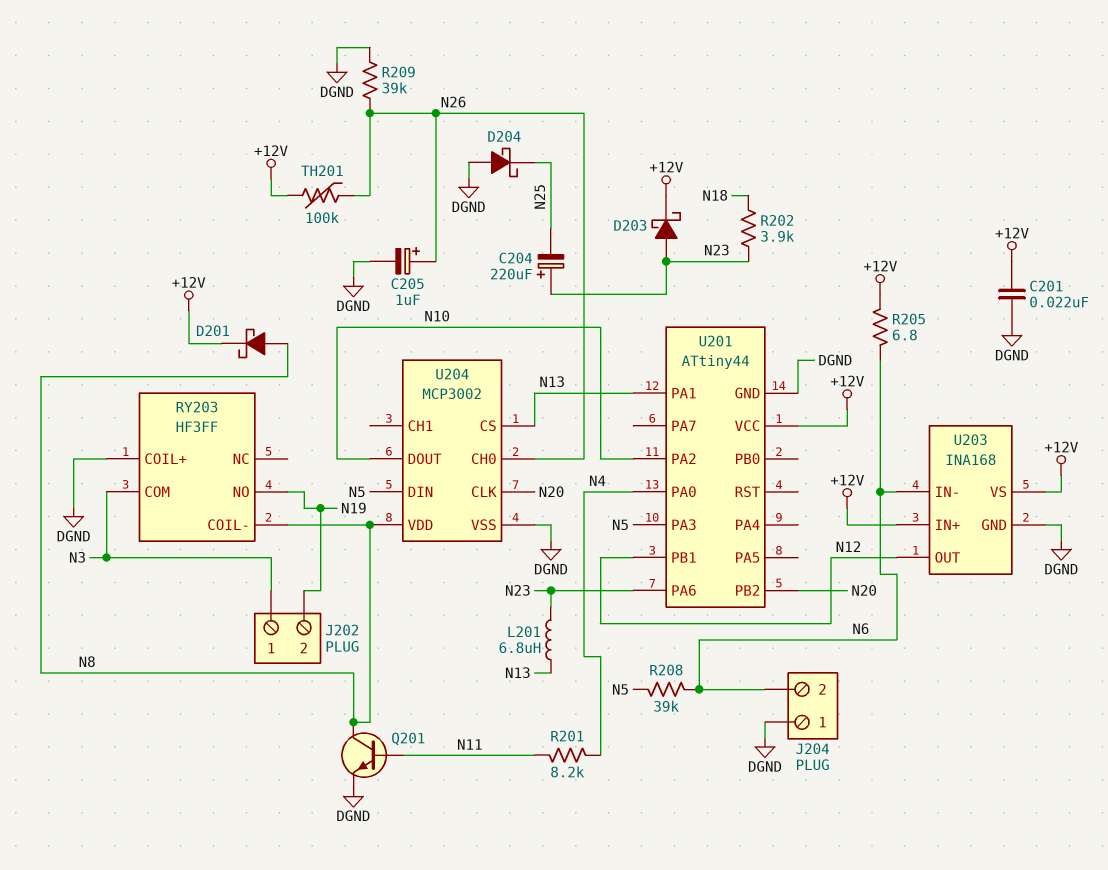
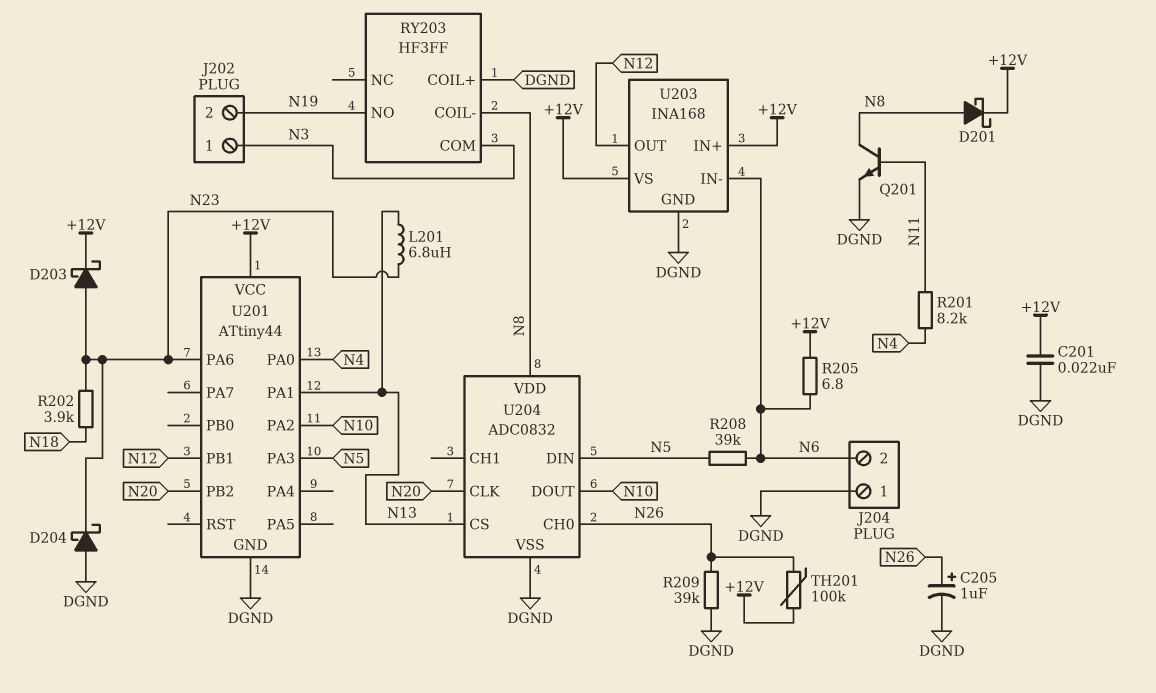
C204: 220uF (plus N23, minus N25) -> none
D204: schottky (A DGND, K N25) -> schottky (A DGND, K N23)
U204: MCP3002 -> ADC0832

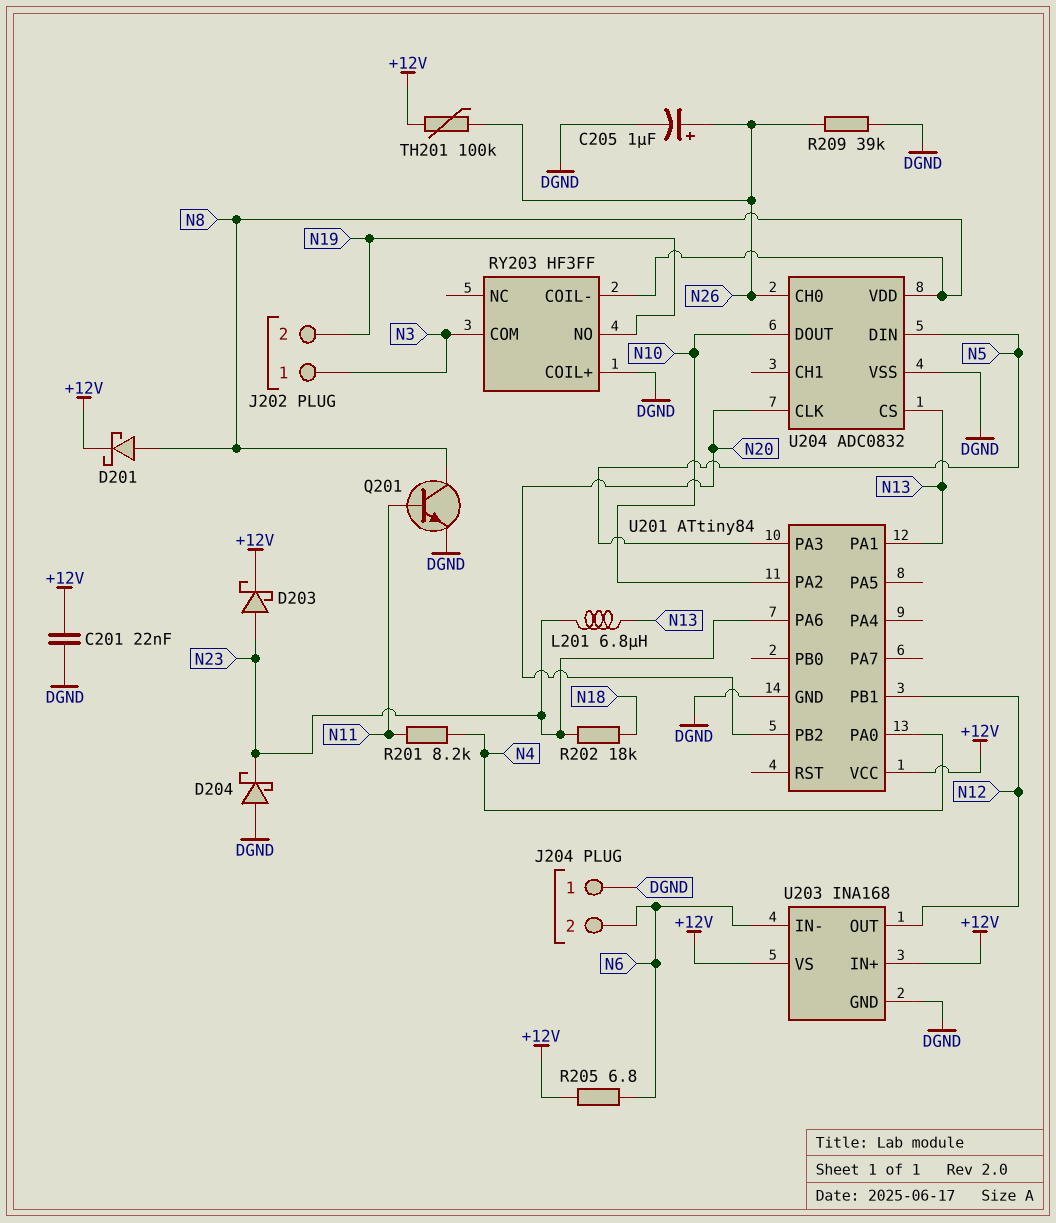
R202: 3.9k (N18, N23) -> 18k (N18, N23)
R208: 39k (N5, N6) -> none
U201: ATtiny44 -> ATtiny84

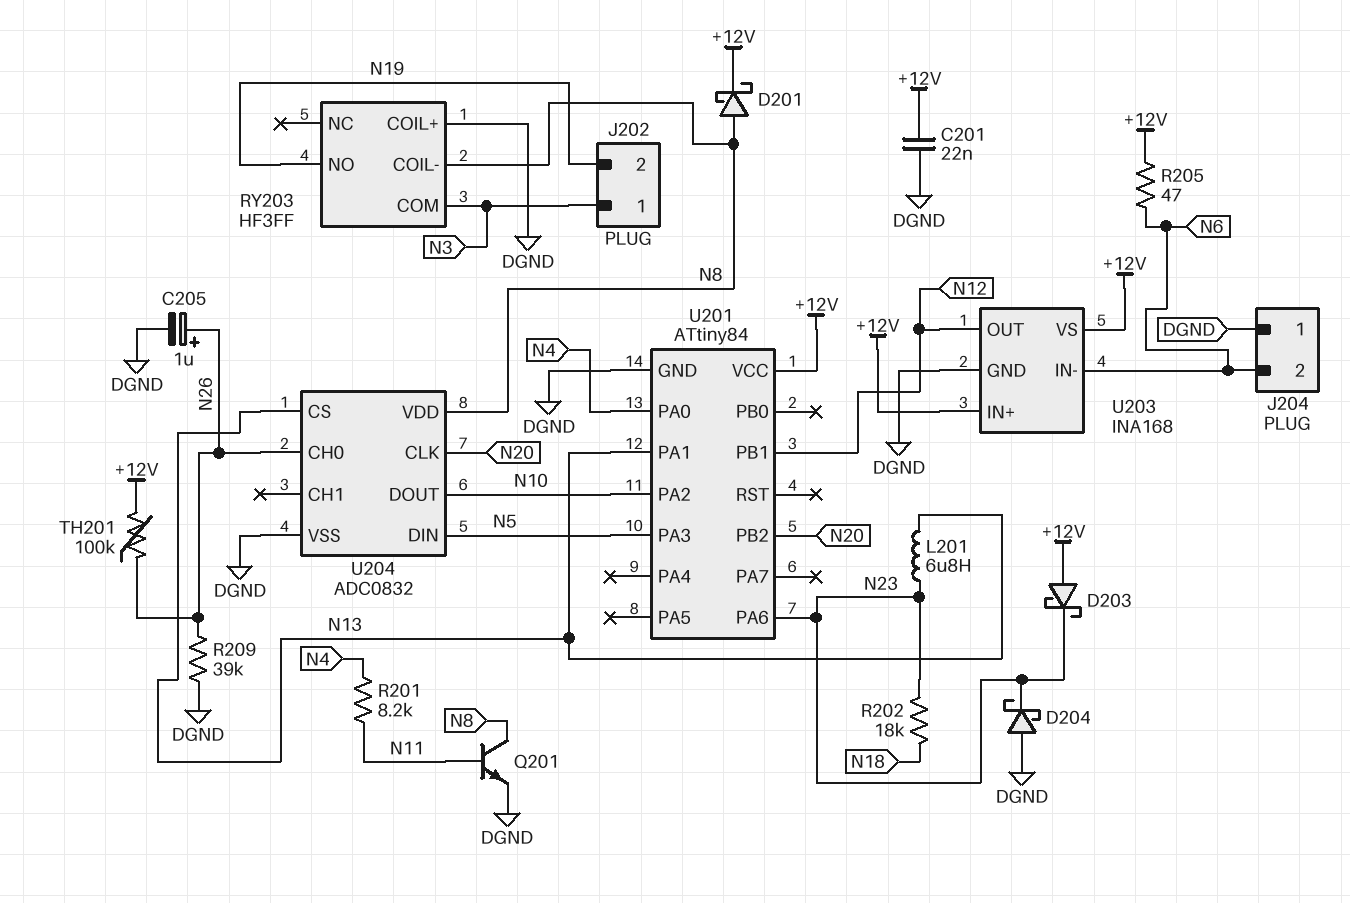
D203: schottky (A N23, K +12V) -> schottky (A +12V, K N23)
R205: 6.8 (+12V, N6) -> 47 (+12V, N6)

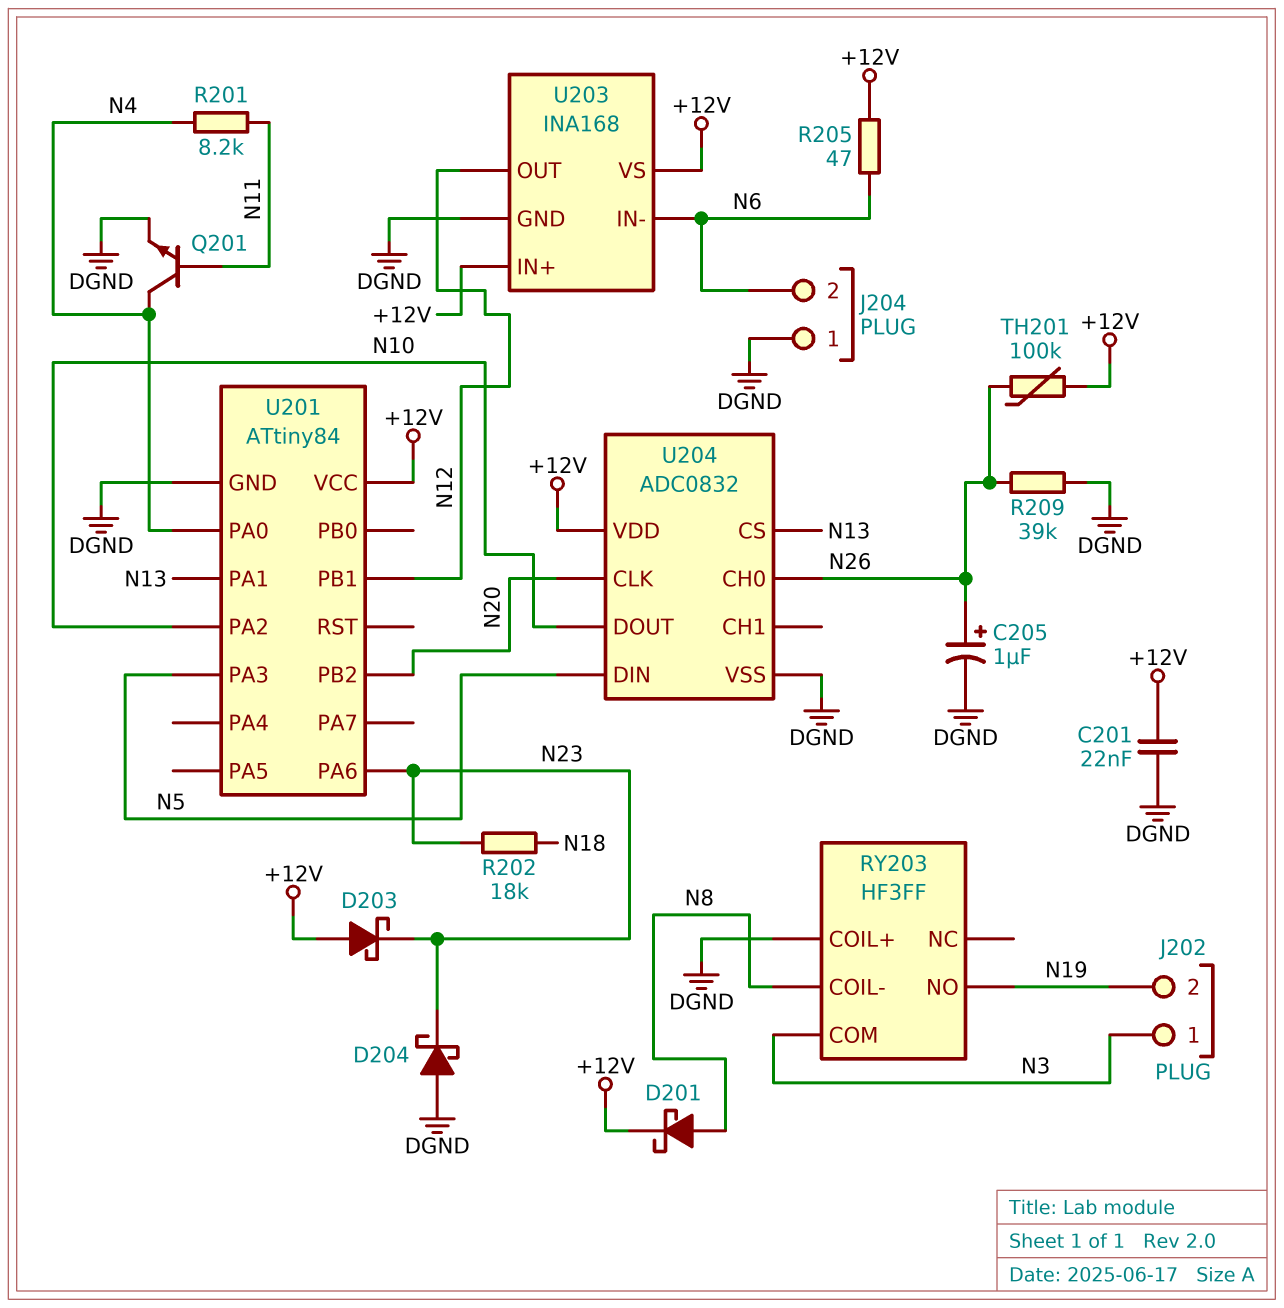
L201: 6.8uH (N13, N23) -> none
Q201: NPN (B N11, C N8, E DGND) -> NPN (B N11, C N4, E DGND)
U204 pin VDD: N8 -> +12V

